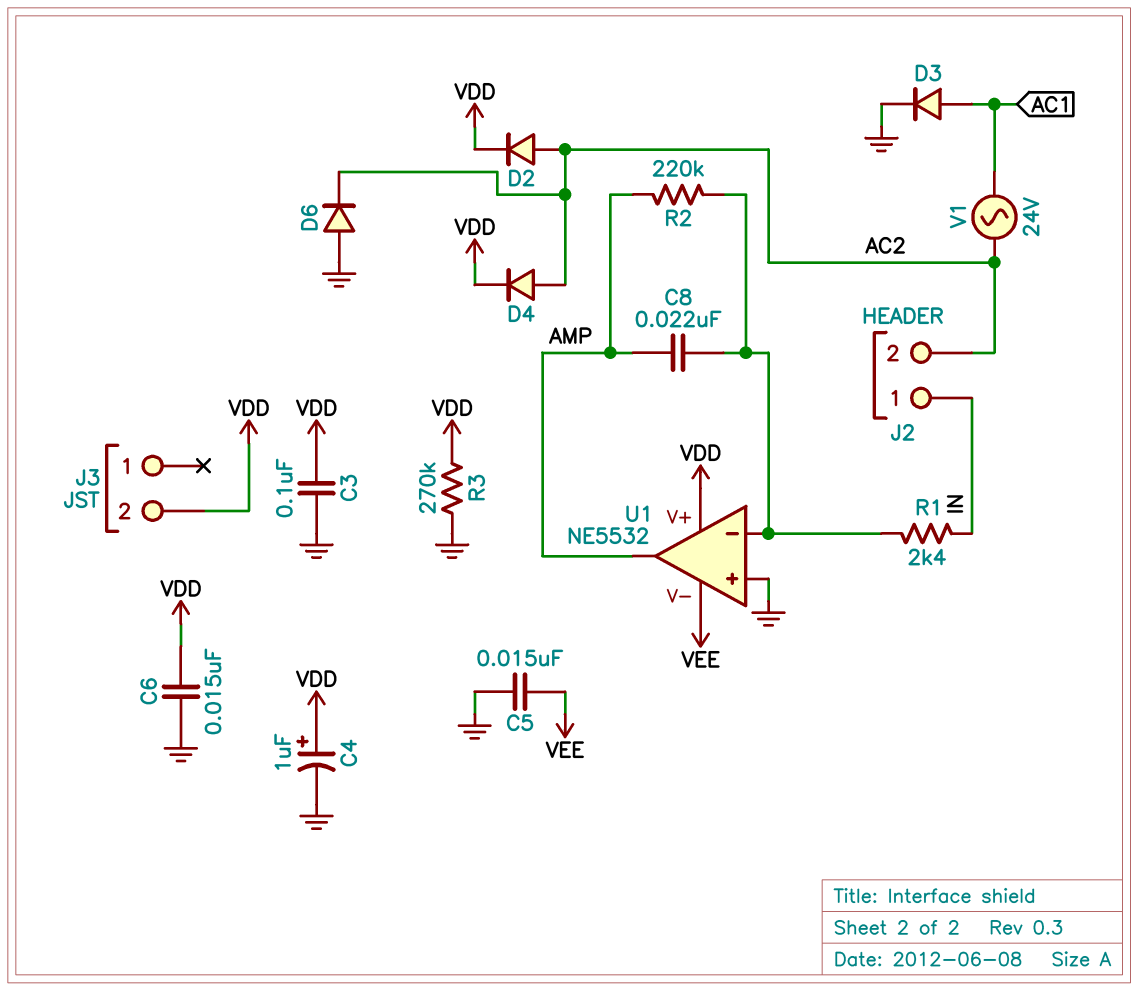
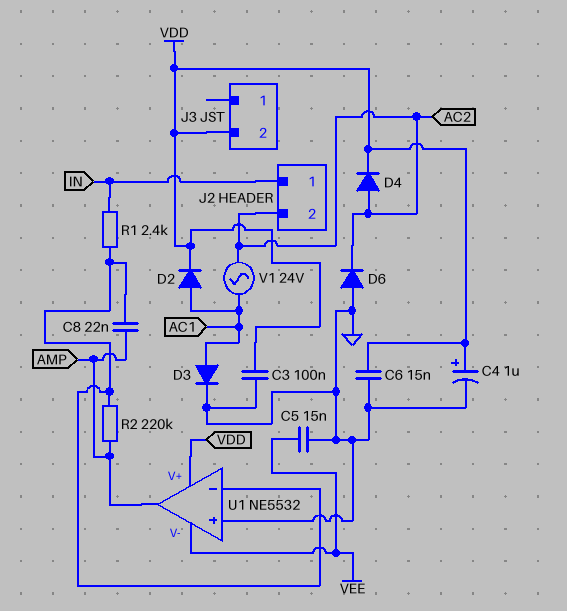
D2: diode (A AC2, K VDD) -> diode (A AC1, K VDD)
R3: 270k (GND, VDD) -> none

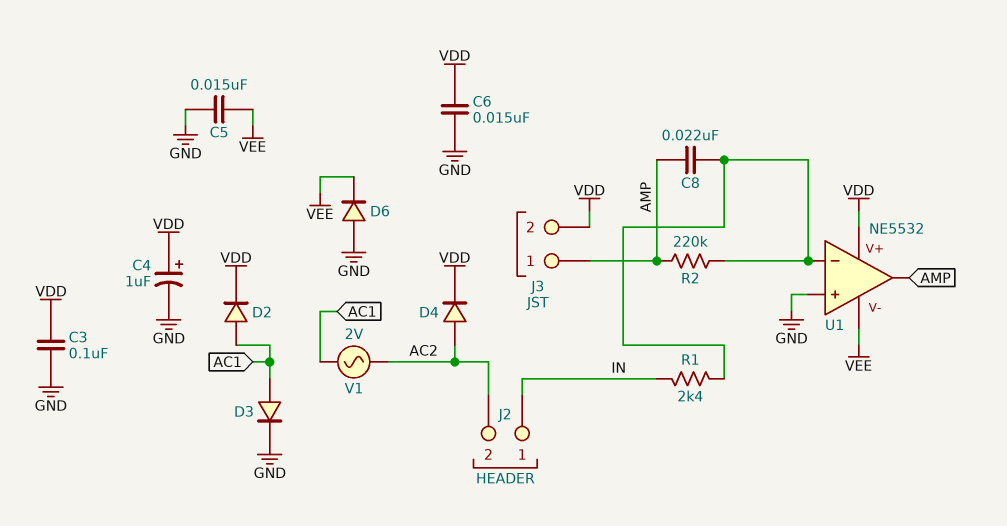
D6: diode (A GND, K AC2) -> diode (A GND, K VEE)
J3 pin 1: none -> AMP
V1: AC 24V (AC1, AC2) -> AC 2V (AC1, AC2)

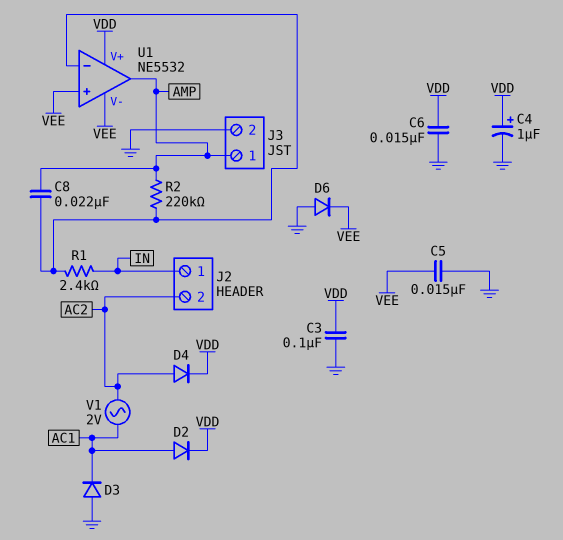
D3: diode (A AC1, K GND) -> diode (A GND, K AC1)
J3 pin 2: VDD -> GND
U1 pin in+: GND -> VEE

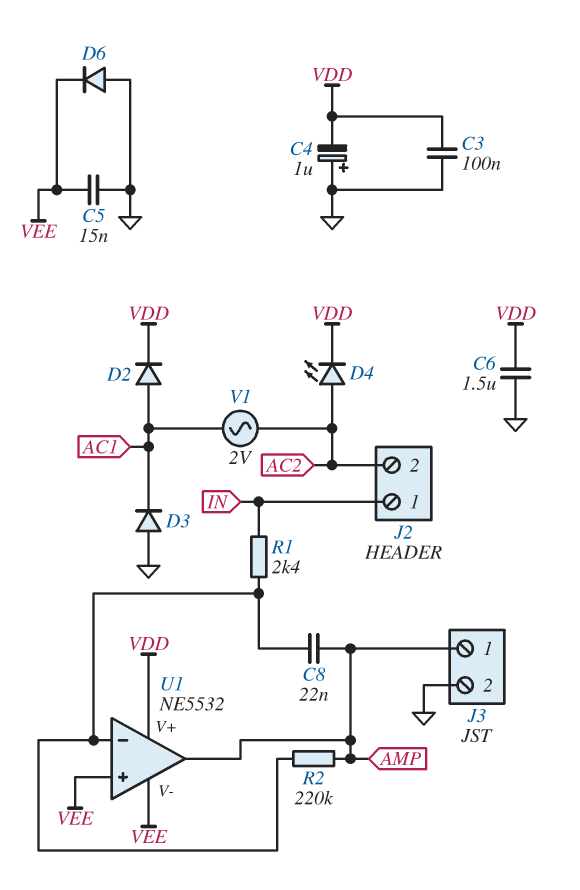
C4: 1uF (plus VDD, minus GND) -> 1uF (plus GND, minus VDD)
C6: 15nF (GND, VDD) -> 1.5uF (GND, VDD)
D4: diode (A AC2, K VDD) -> LED (A AC2, K VDD)

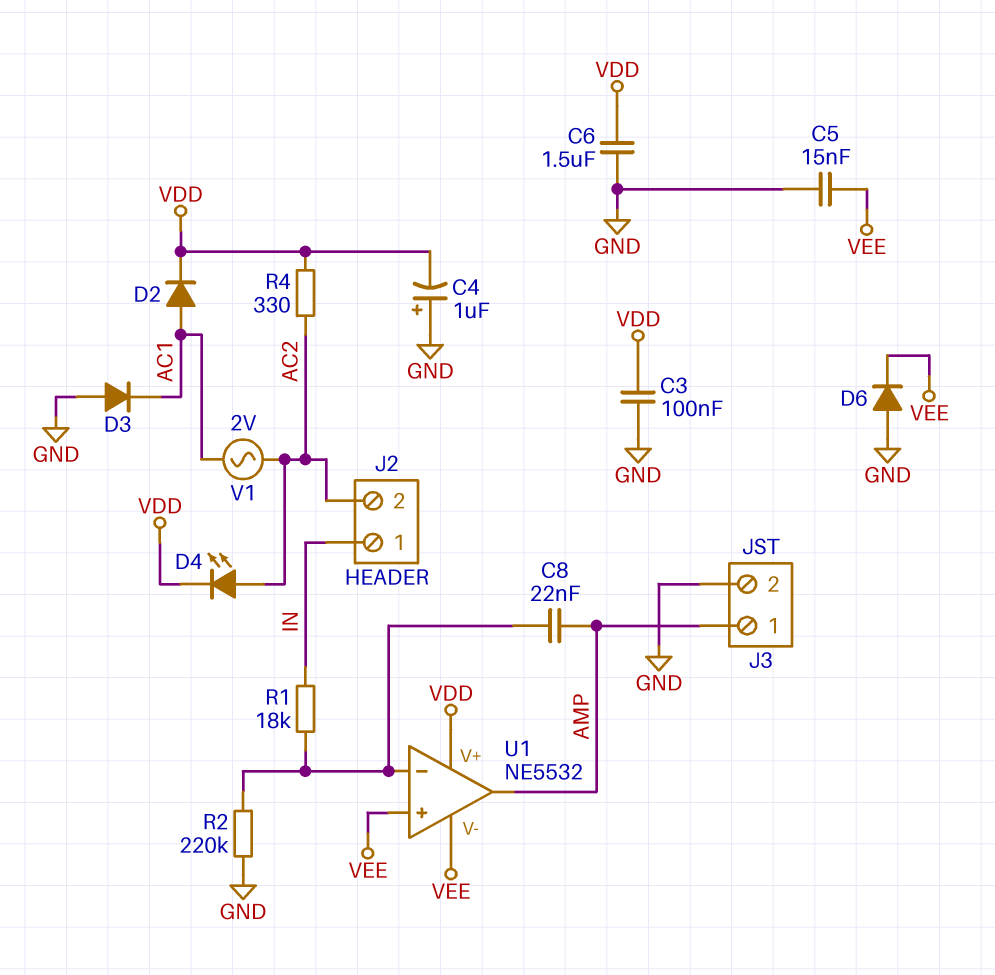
R1: 2.4k (IN, U1/in-) -> 18k (IN, U1/in-)
R2: 220k (AMP, U1/in-) -> 220k (GND, U1/in-)
R4: none -> 330 (AC2, VDD)

